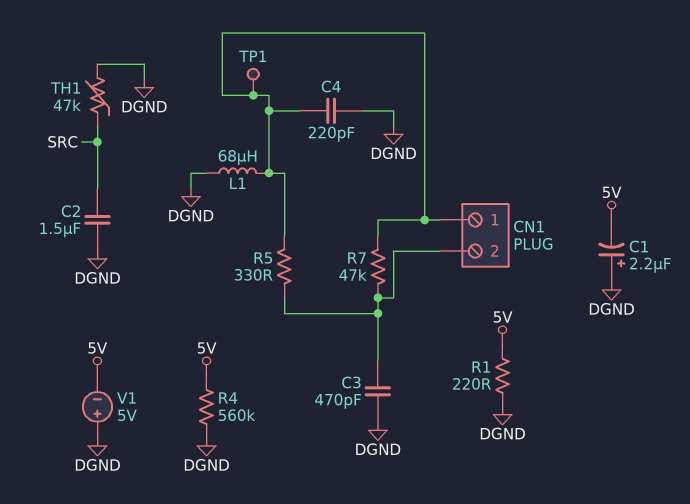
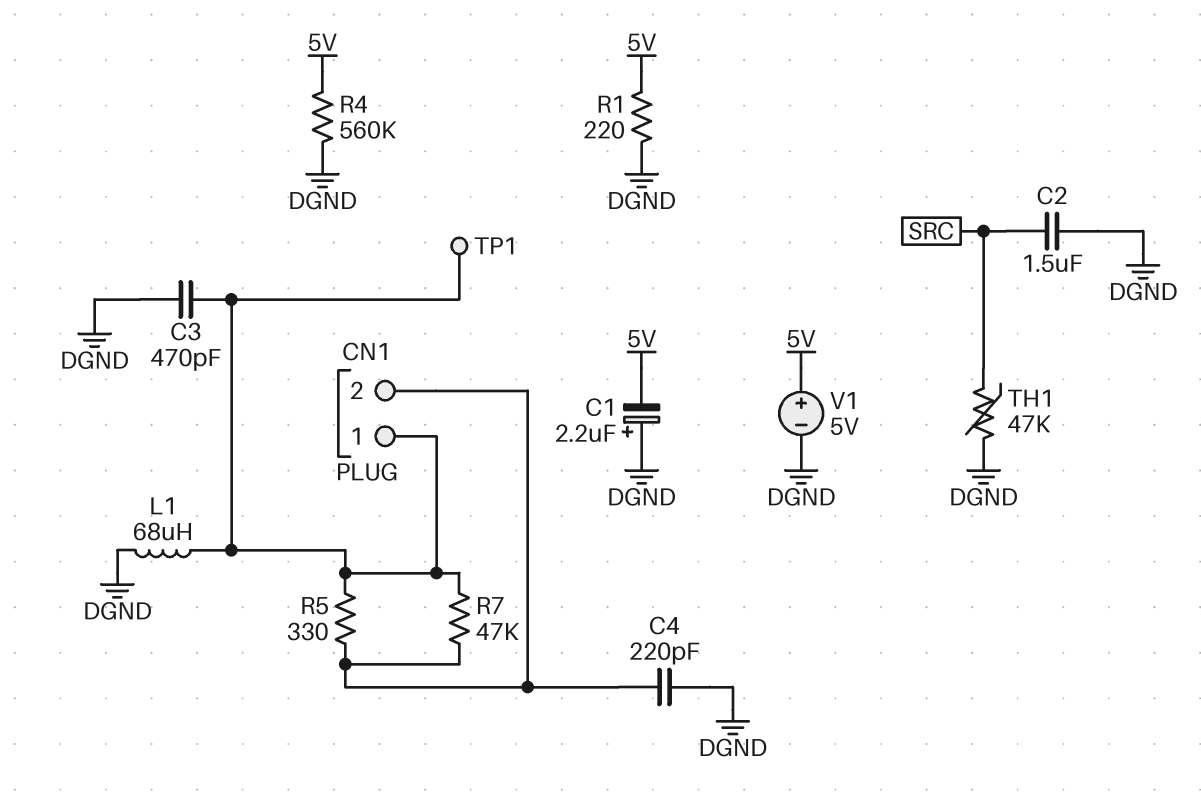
C3: 470pF (CN1/2, DGND) -> 470pF (CN1/1, DGND)
C4: 220pF (CN1/1, DGND) -> 220pF (CN1/2, DGND)
V1: 5V (plus DGND, minus 5V) -> 5V (plus 5V, minus DGND)

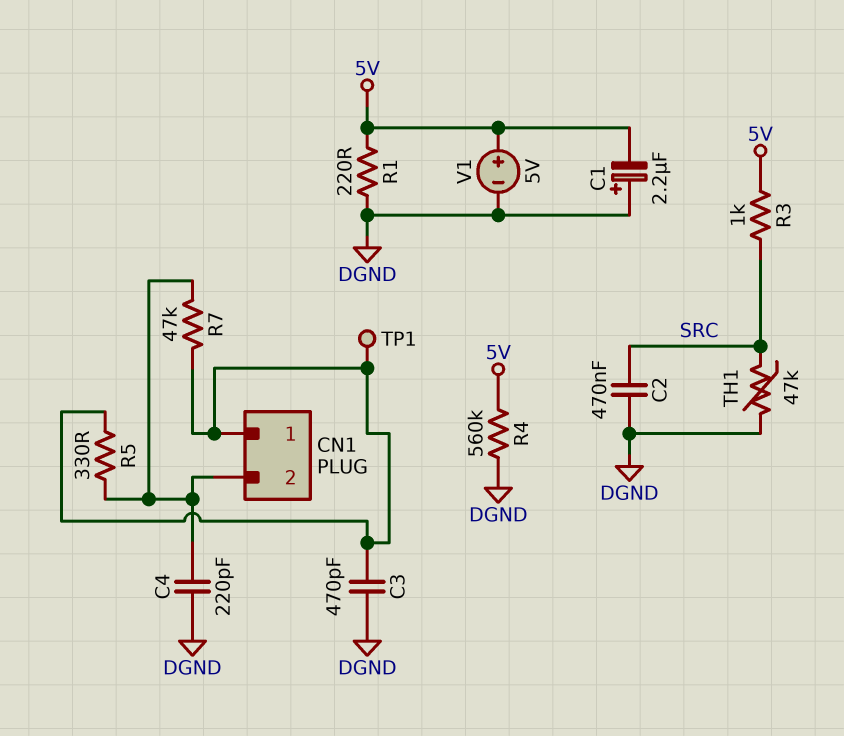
C2: 1.5uF (DGND, SRC) -> 470nF (DGND, SRC)
L1: 68uH (CN1/1, DGND) -> none
R3: none -> 1k (5V, SRC)

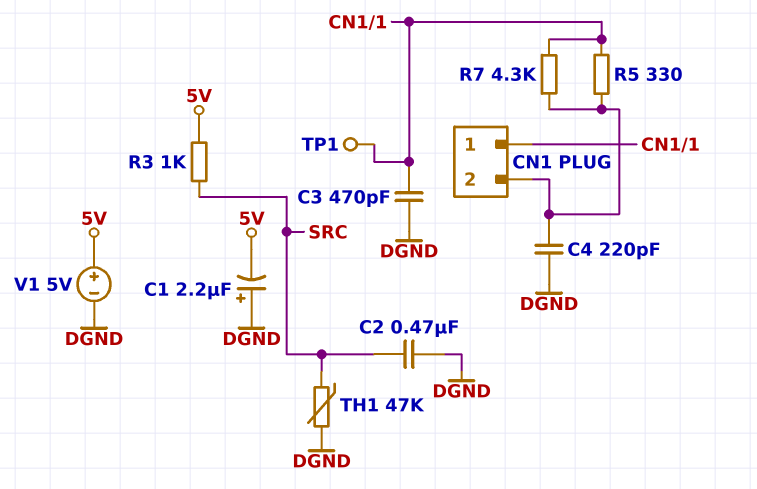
R1: 220 (5V, DGND) -> none
R4: 560k (5V, DGND) -> none
R7: 47k (CN1/1, CN1/2) -> 4.3k (CN1/1, CN1/2)

